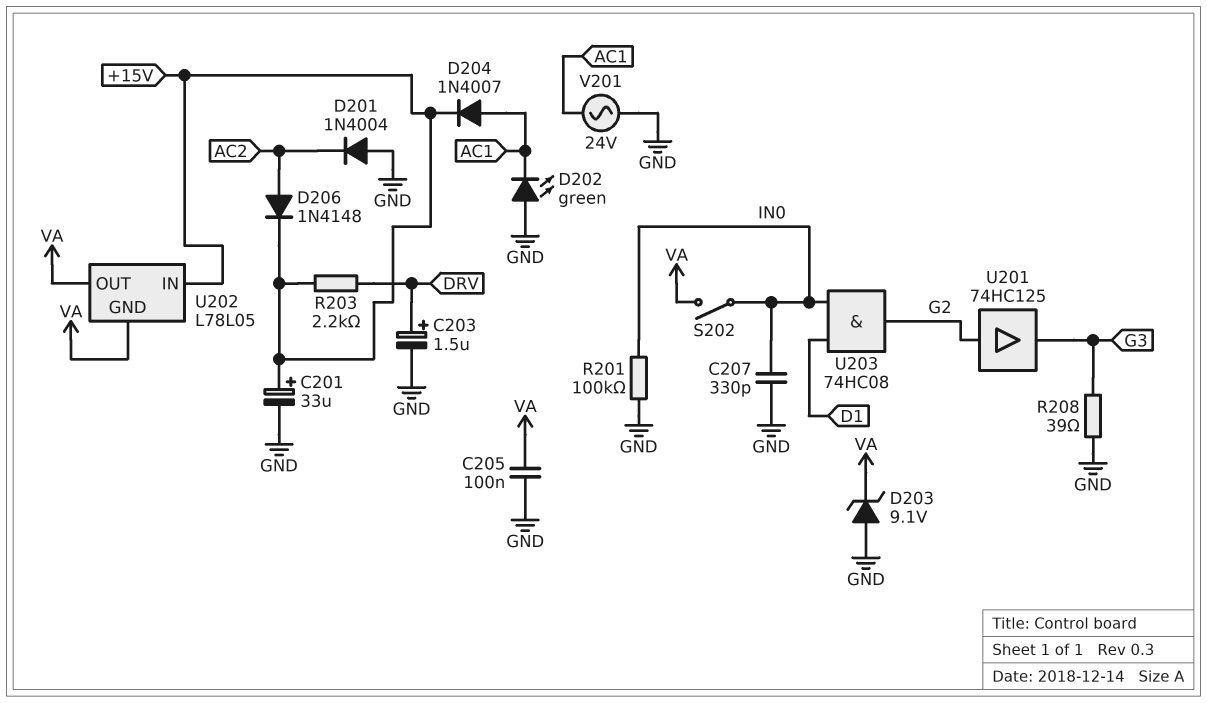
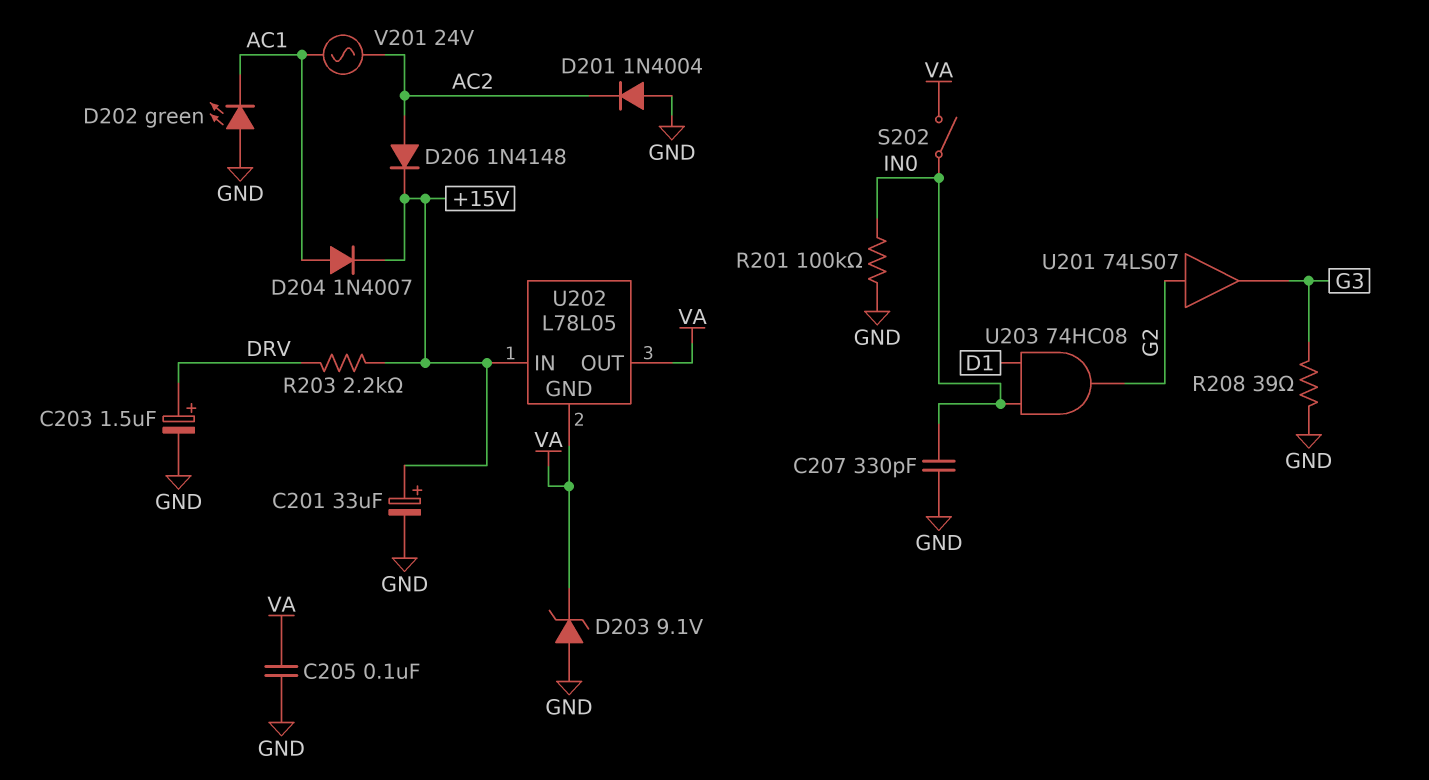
U201: buffer 74HC125 (in G2, out G3) -> buffer 74LS07 (in G2, out G3)
V201: AC 24V (AC1, GND) -> AC 24V (AC1, AC2)

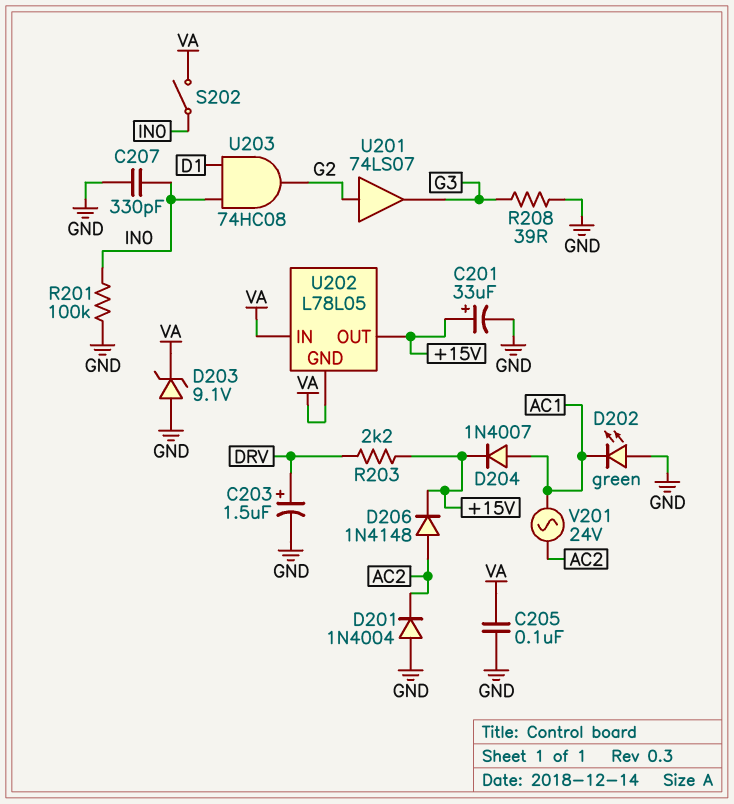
U202 pin IN: +15V -> VA
U202 pin OUT: VA -> +15V

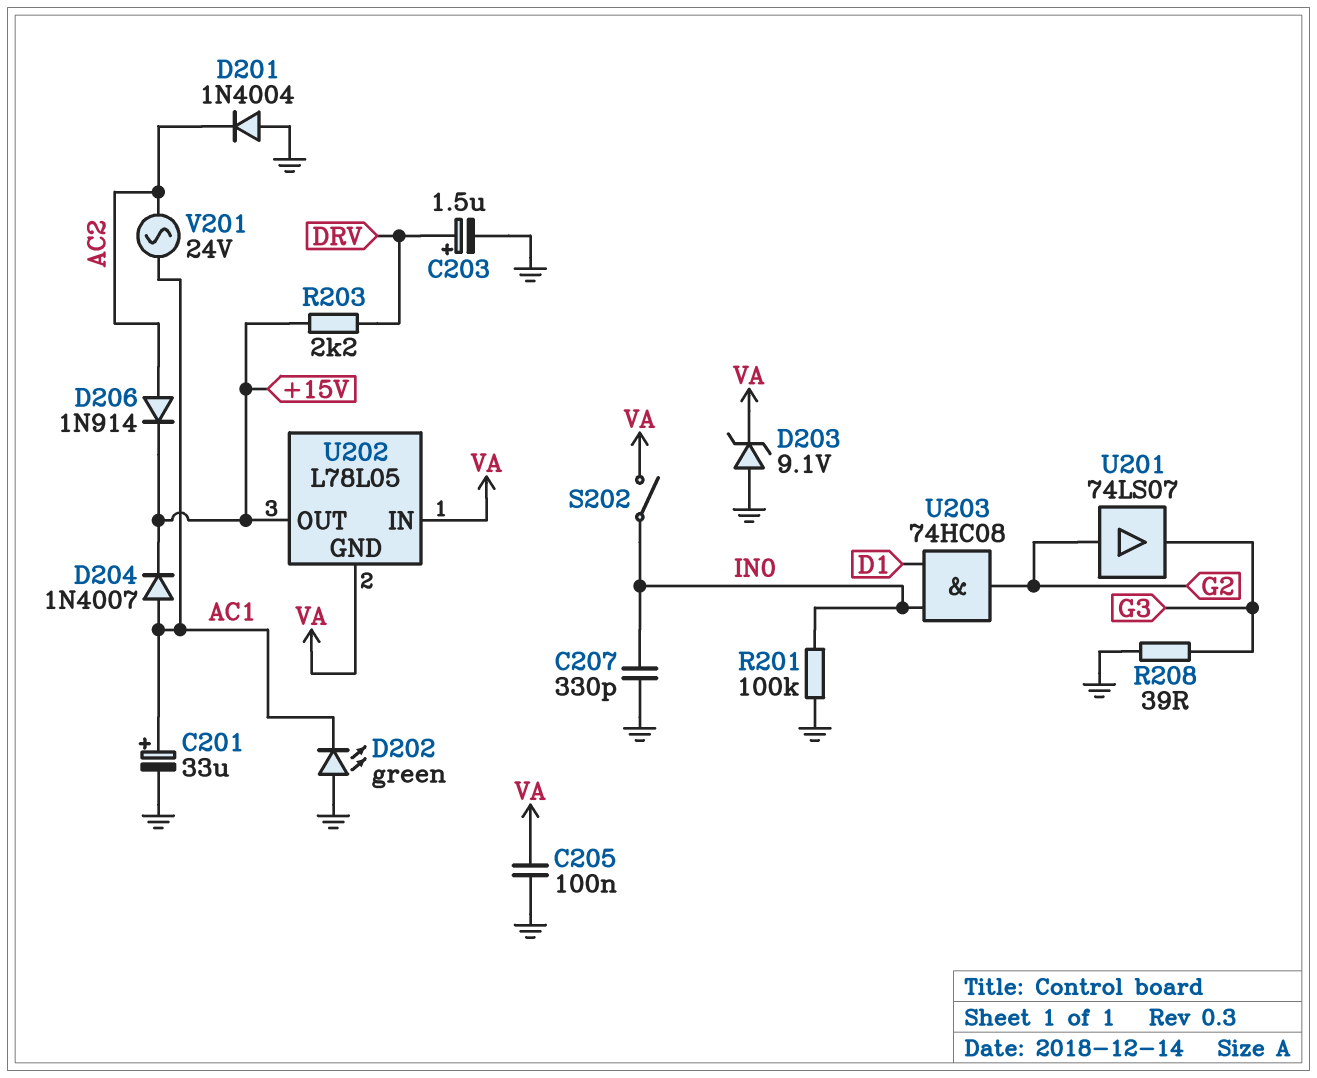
C201: 33uF (plus +15V, minus GND) -> 33uF (plus AC1, minus GND)
D206: diode 1N4148 (A AC2, K +15V) -> diode 1N914 (A AC2, K +15V)

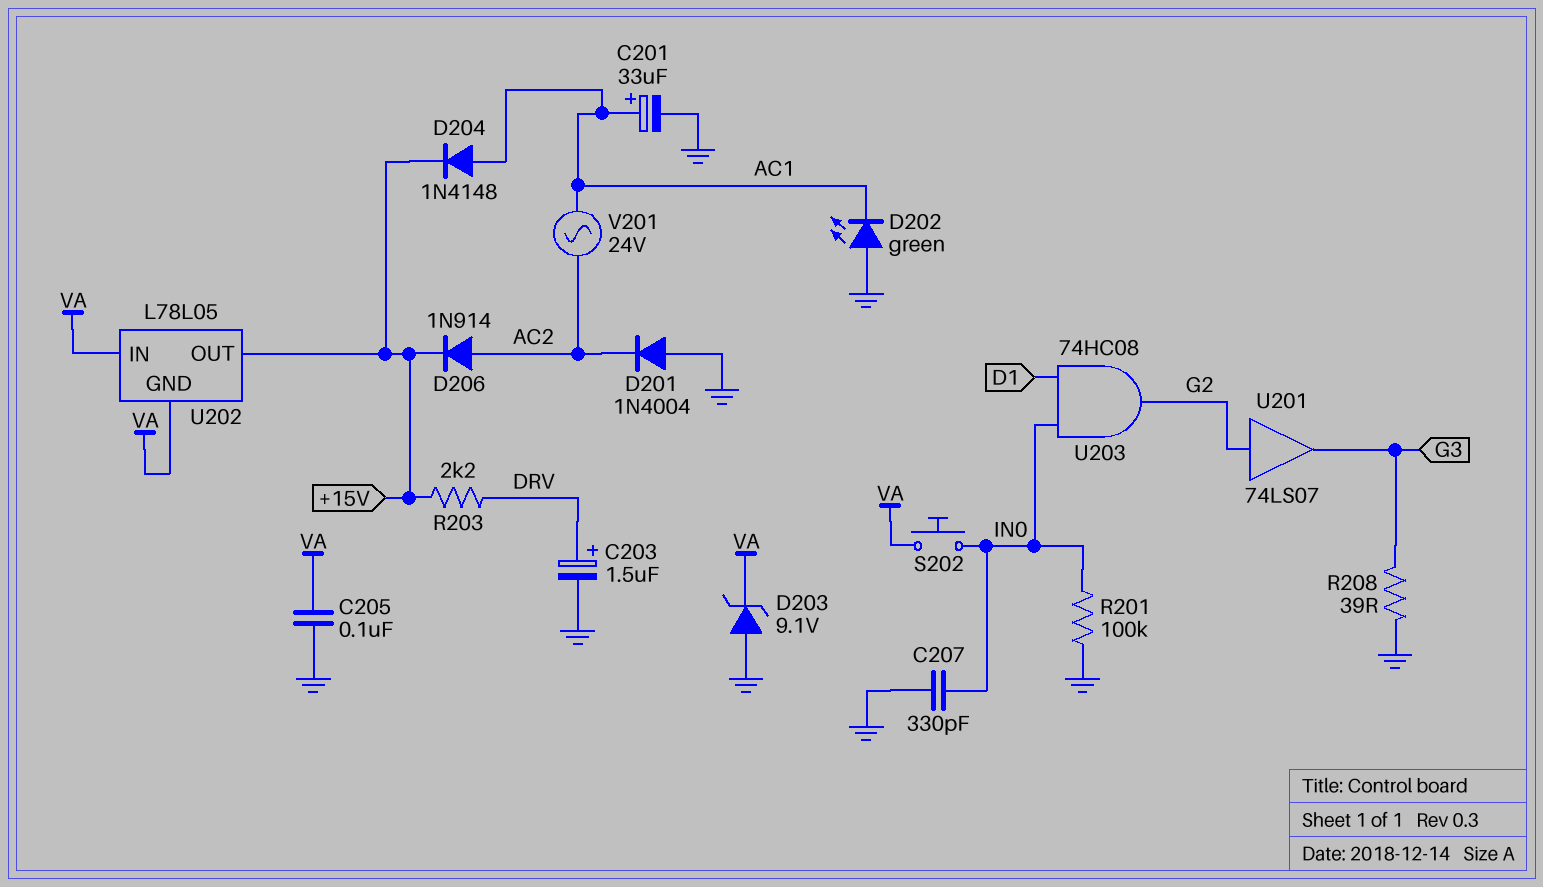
D204: diode 1N4007 (A AC1, K +15V) -> diode 1N4148 (A AC1, K +15V)
S202: switch (IN0, VA) -> button (IN0, VA)

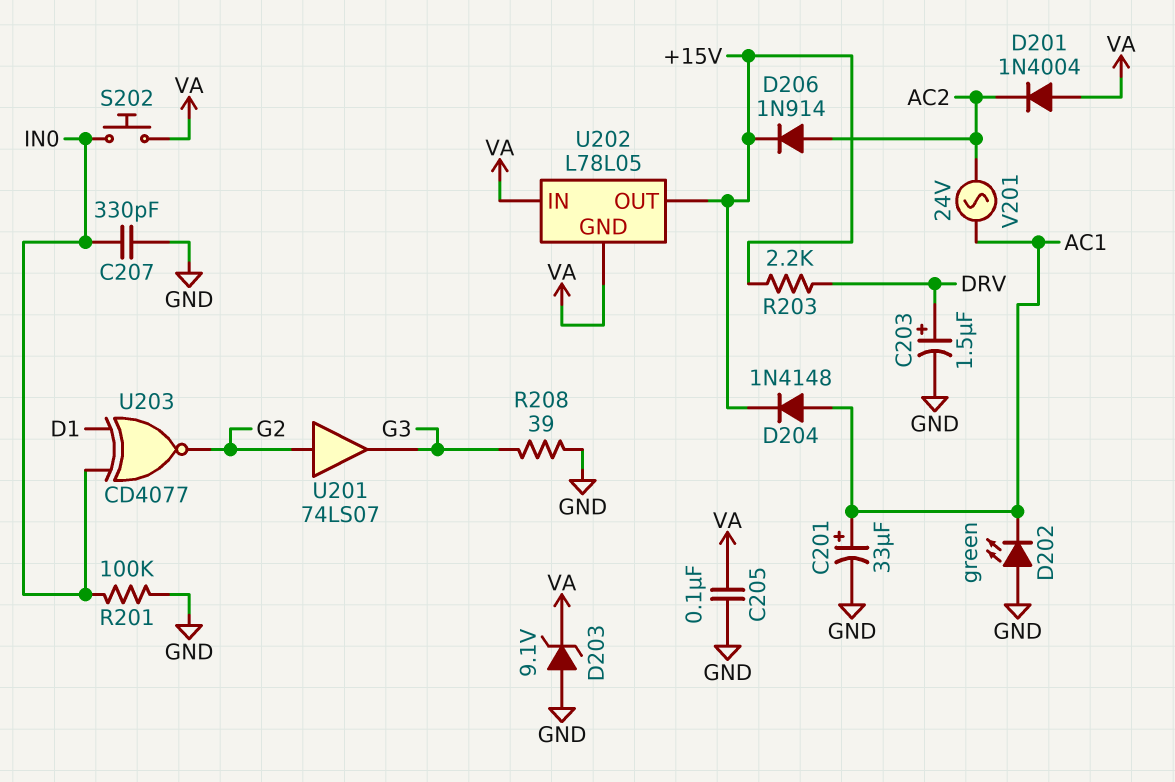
D201: diode 1N4004 (A GND, K AC2) -> diode 1N4004 (A VA, K AC2)
U203: AND 74HC08 (in D1, in IN0, out G2) -> XNOR CD4077 (in D1, in IN0, out G2)

